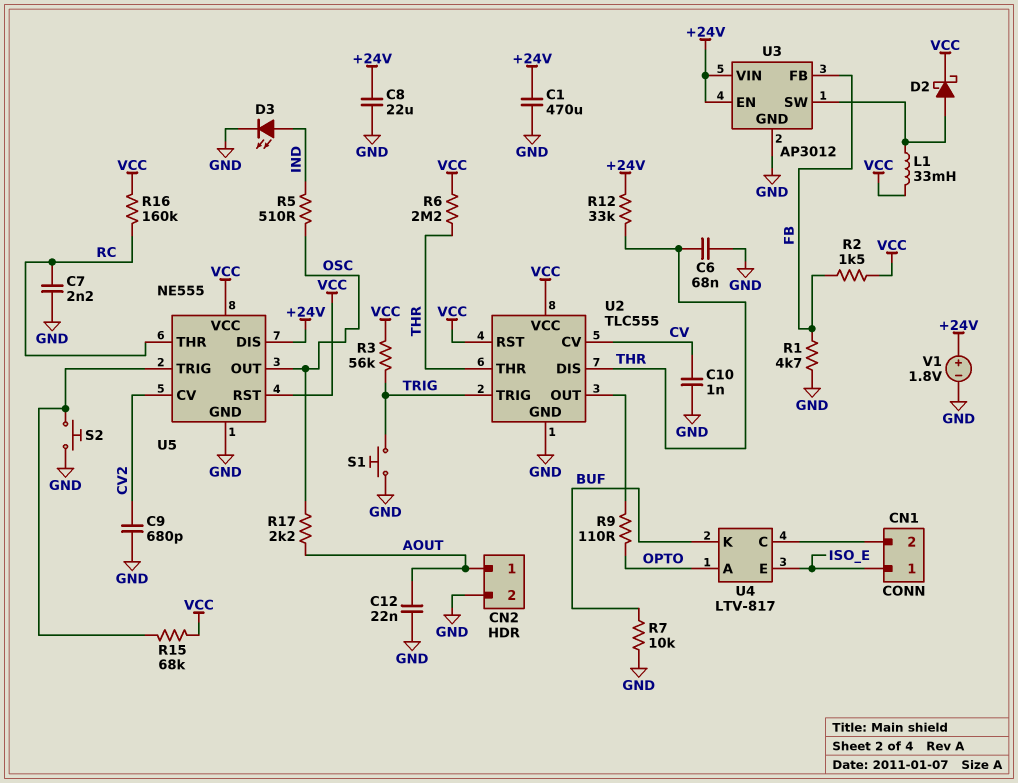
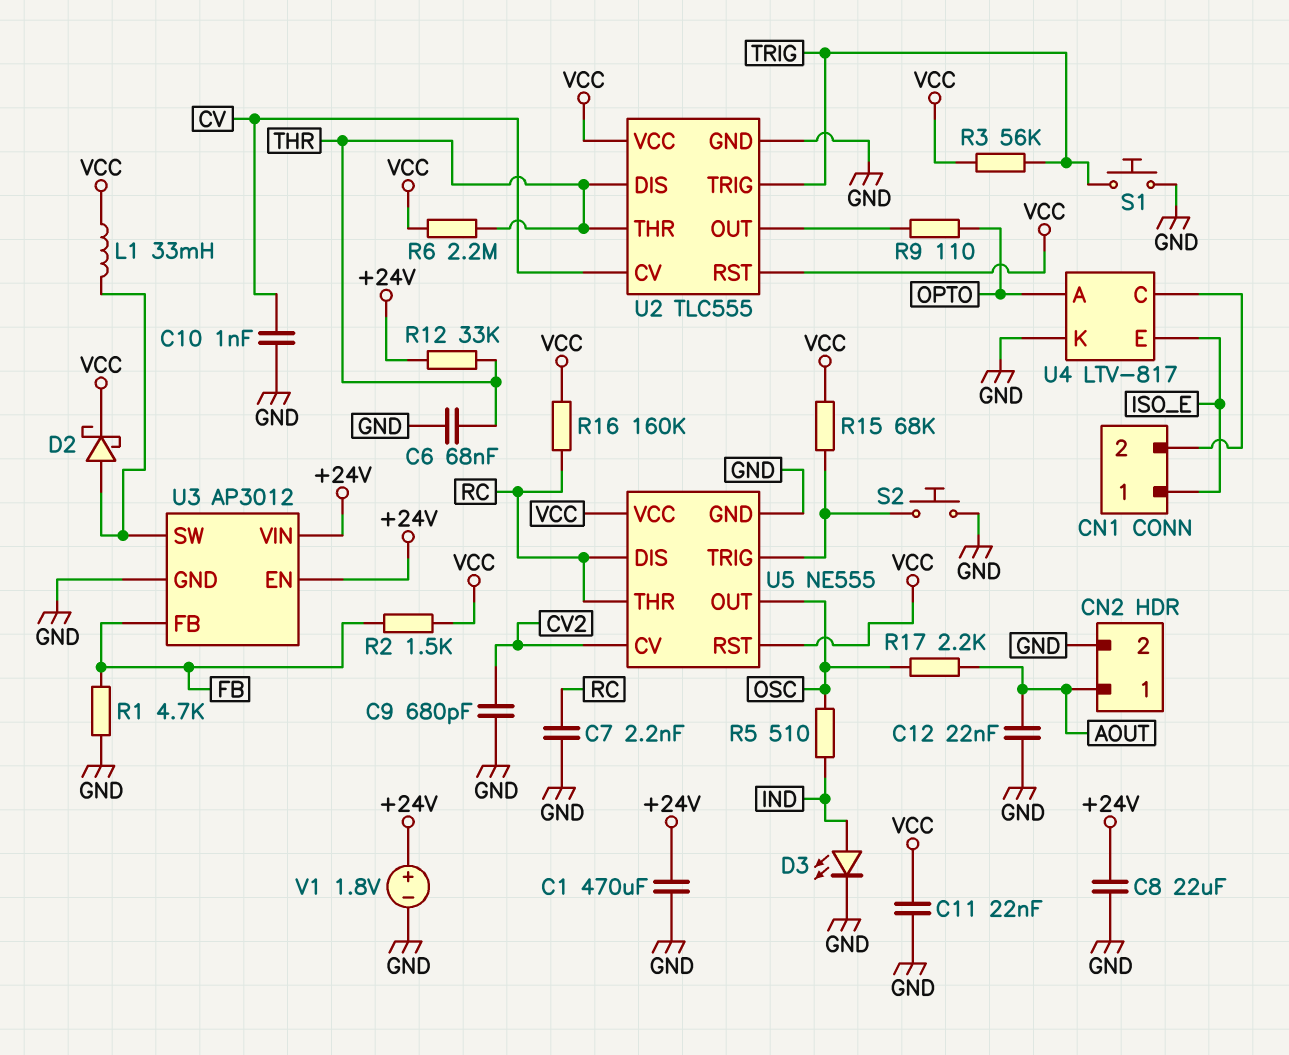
C11: none -> 22nF (GND, VCC)
R7: 10k (BUF, GND) -> none
U4 pin K: BUF -> GND
U5 pin DIS: +24V -> RC

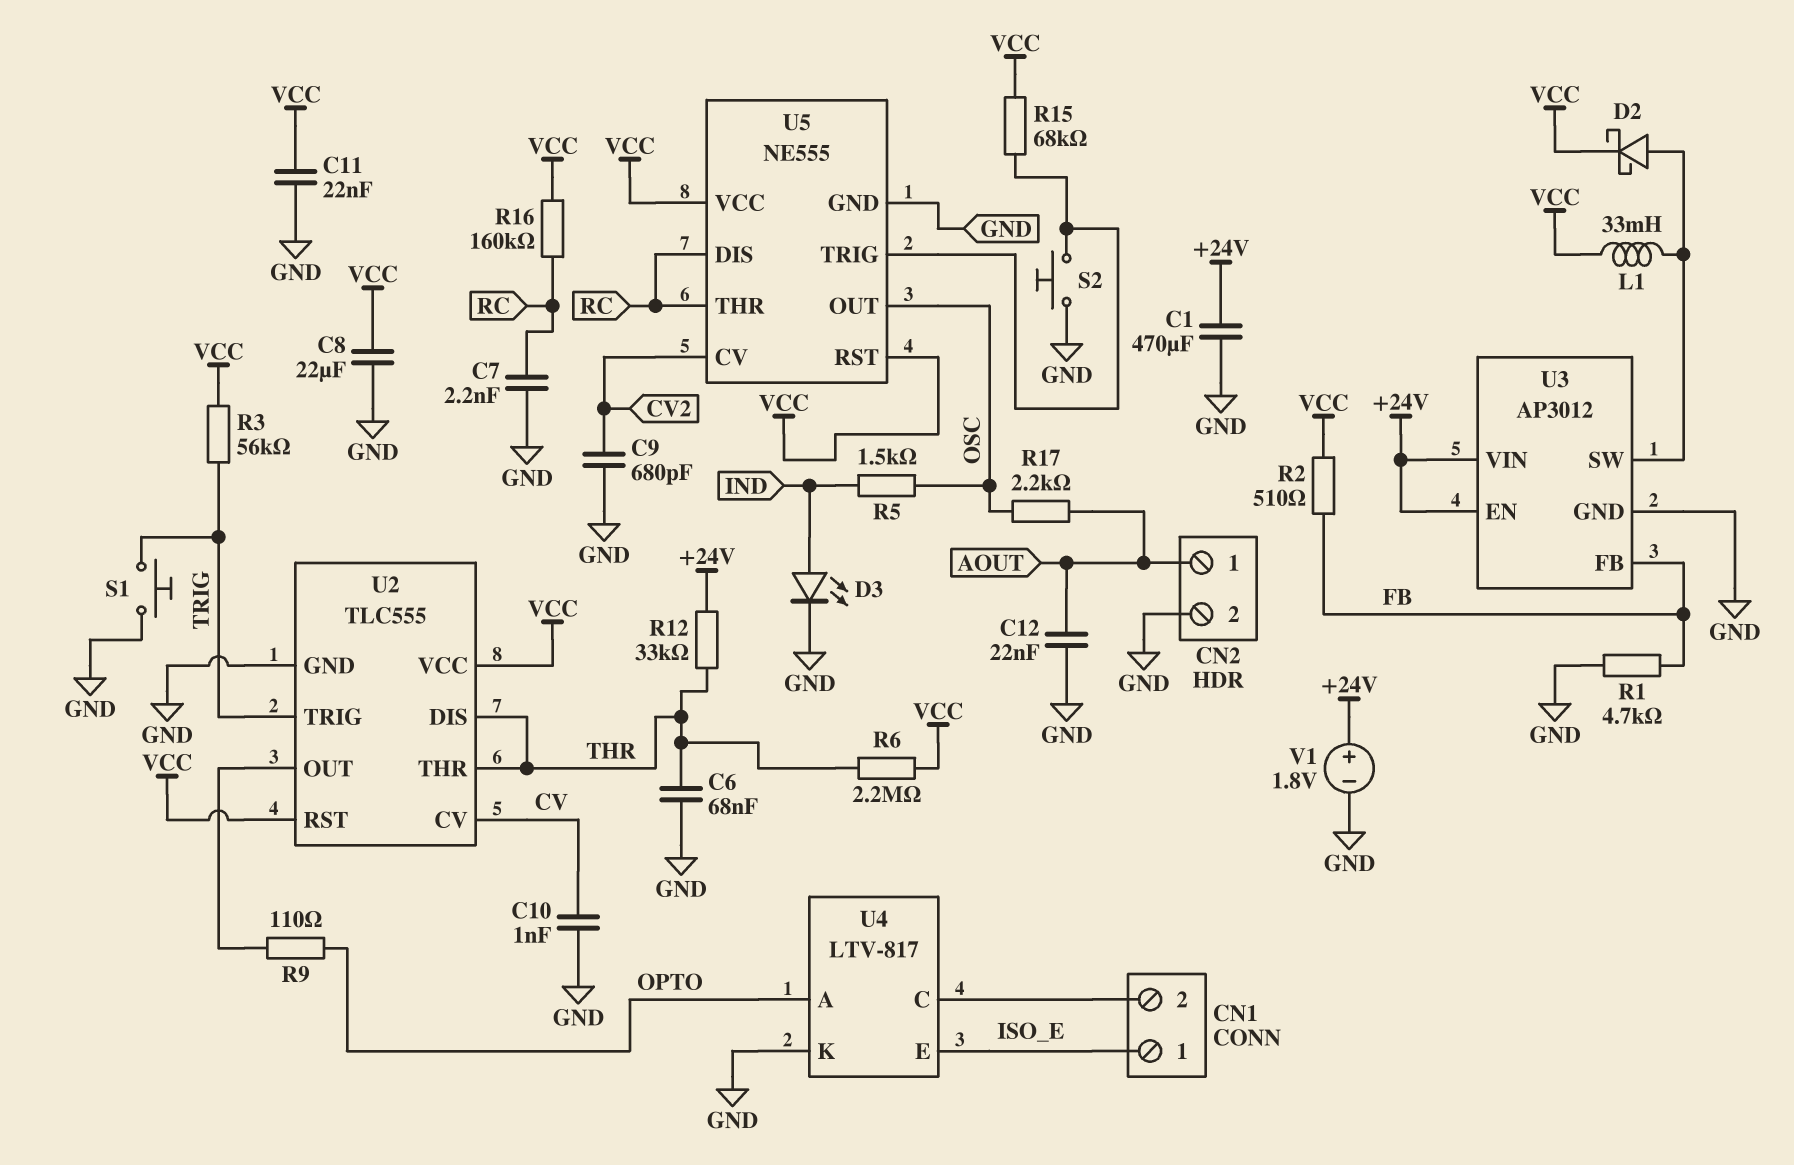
C8: 22uF (+24V, GND) -> 22uF (GND, VCC)
R2: 1.5k (FB, VCC) -> 510 (FB, VCC)
R5: 510 (IND, OSC) -> 1.5k (IND, OSC)

